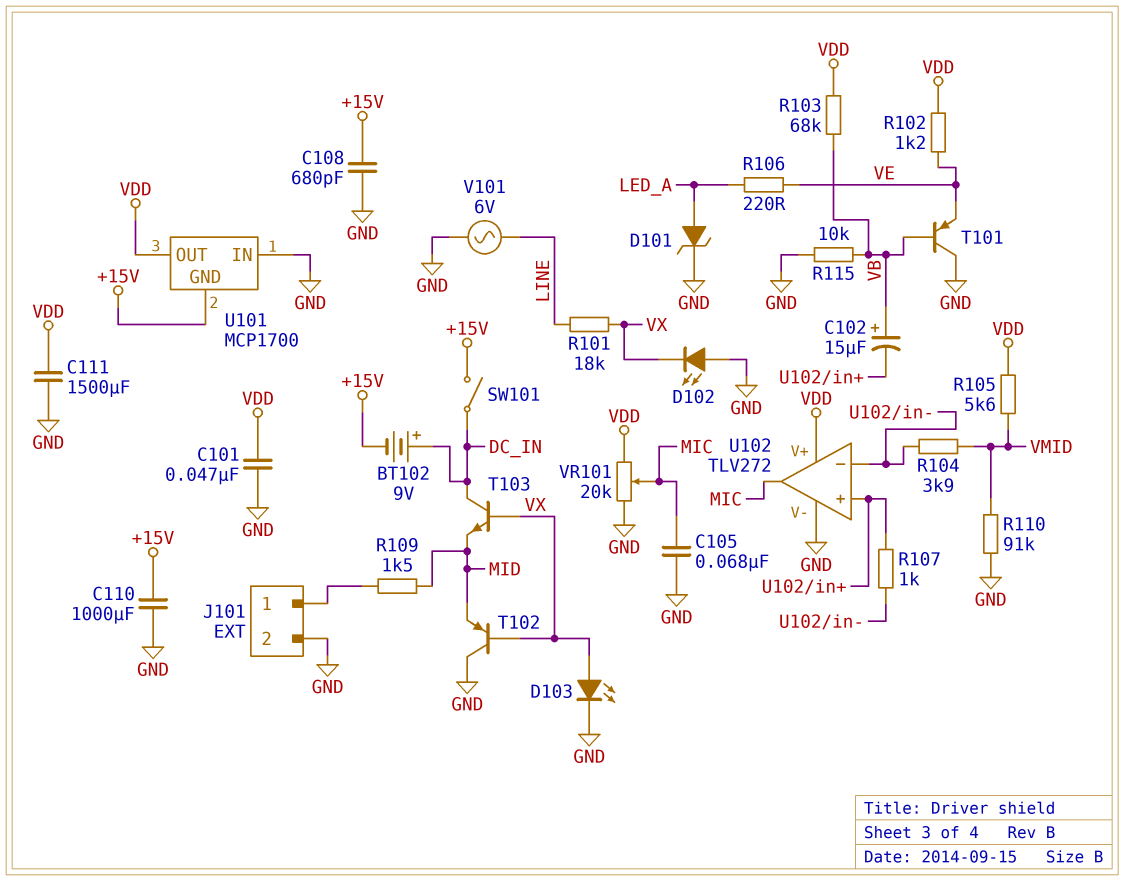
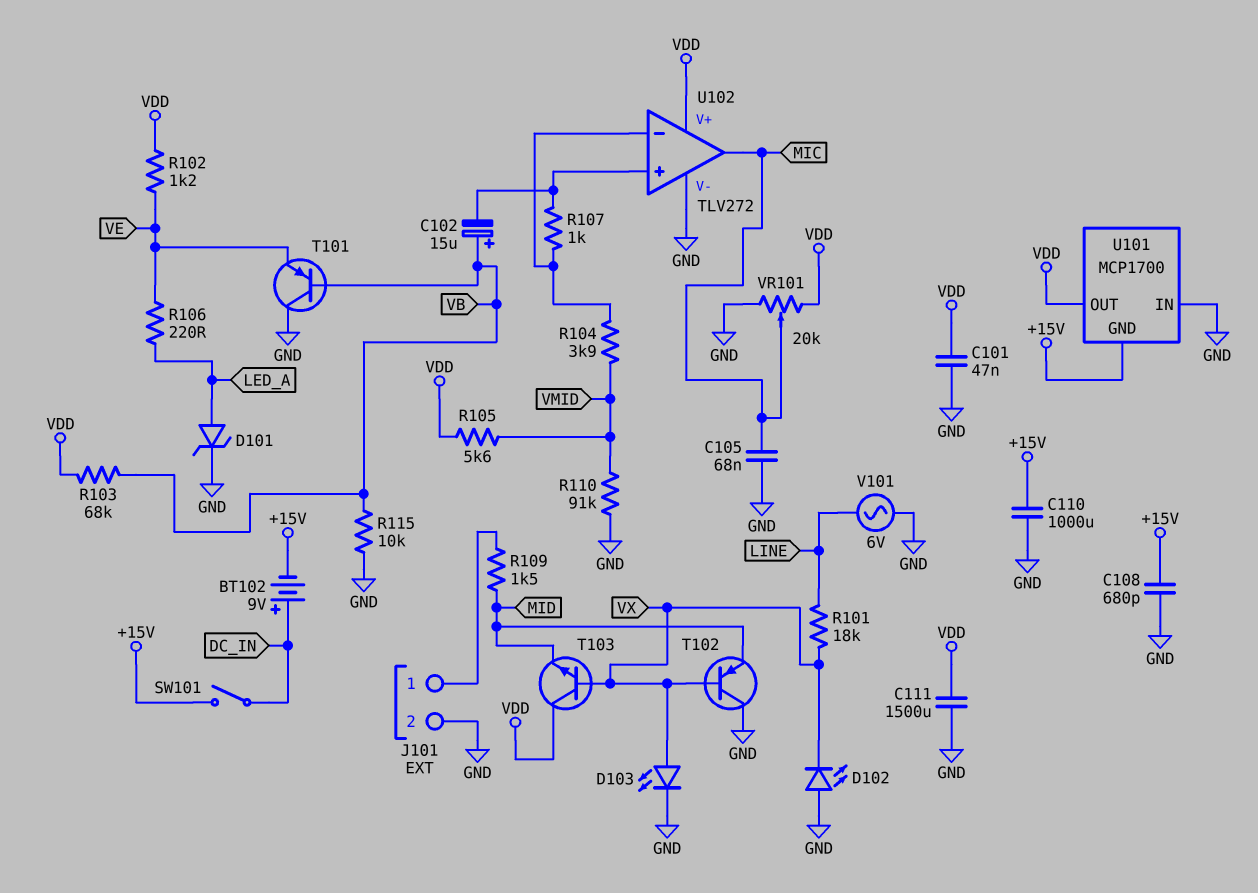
T103: NPN (B VX, C DC_IN, E MID) -> NPN (B VX, C VDD, E MID)

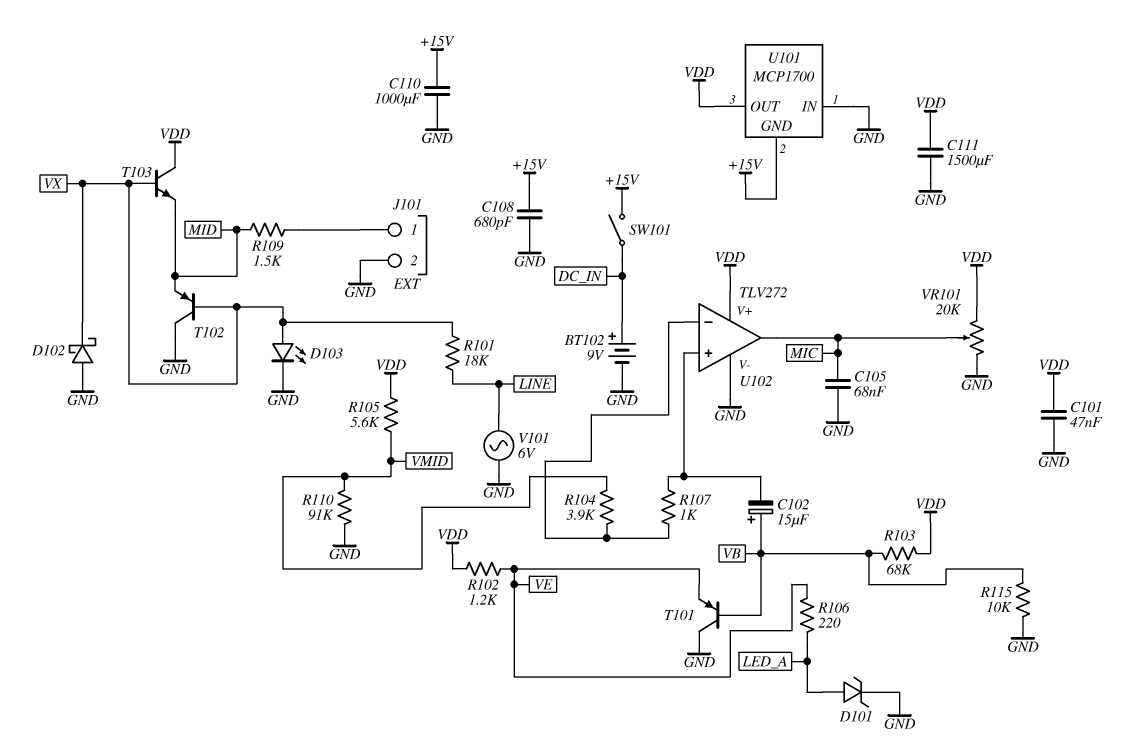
BT102: 9V (plus DC_IN, minus +15V) -> 9V (plus DC_IN, minus GND)
D102: LED (A GND, K VX) -> schottky (A GND, K VX)

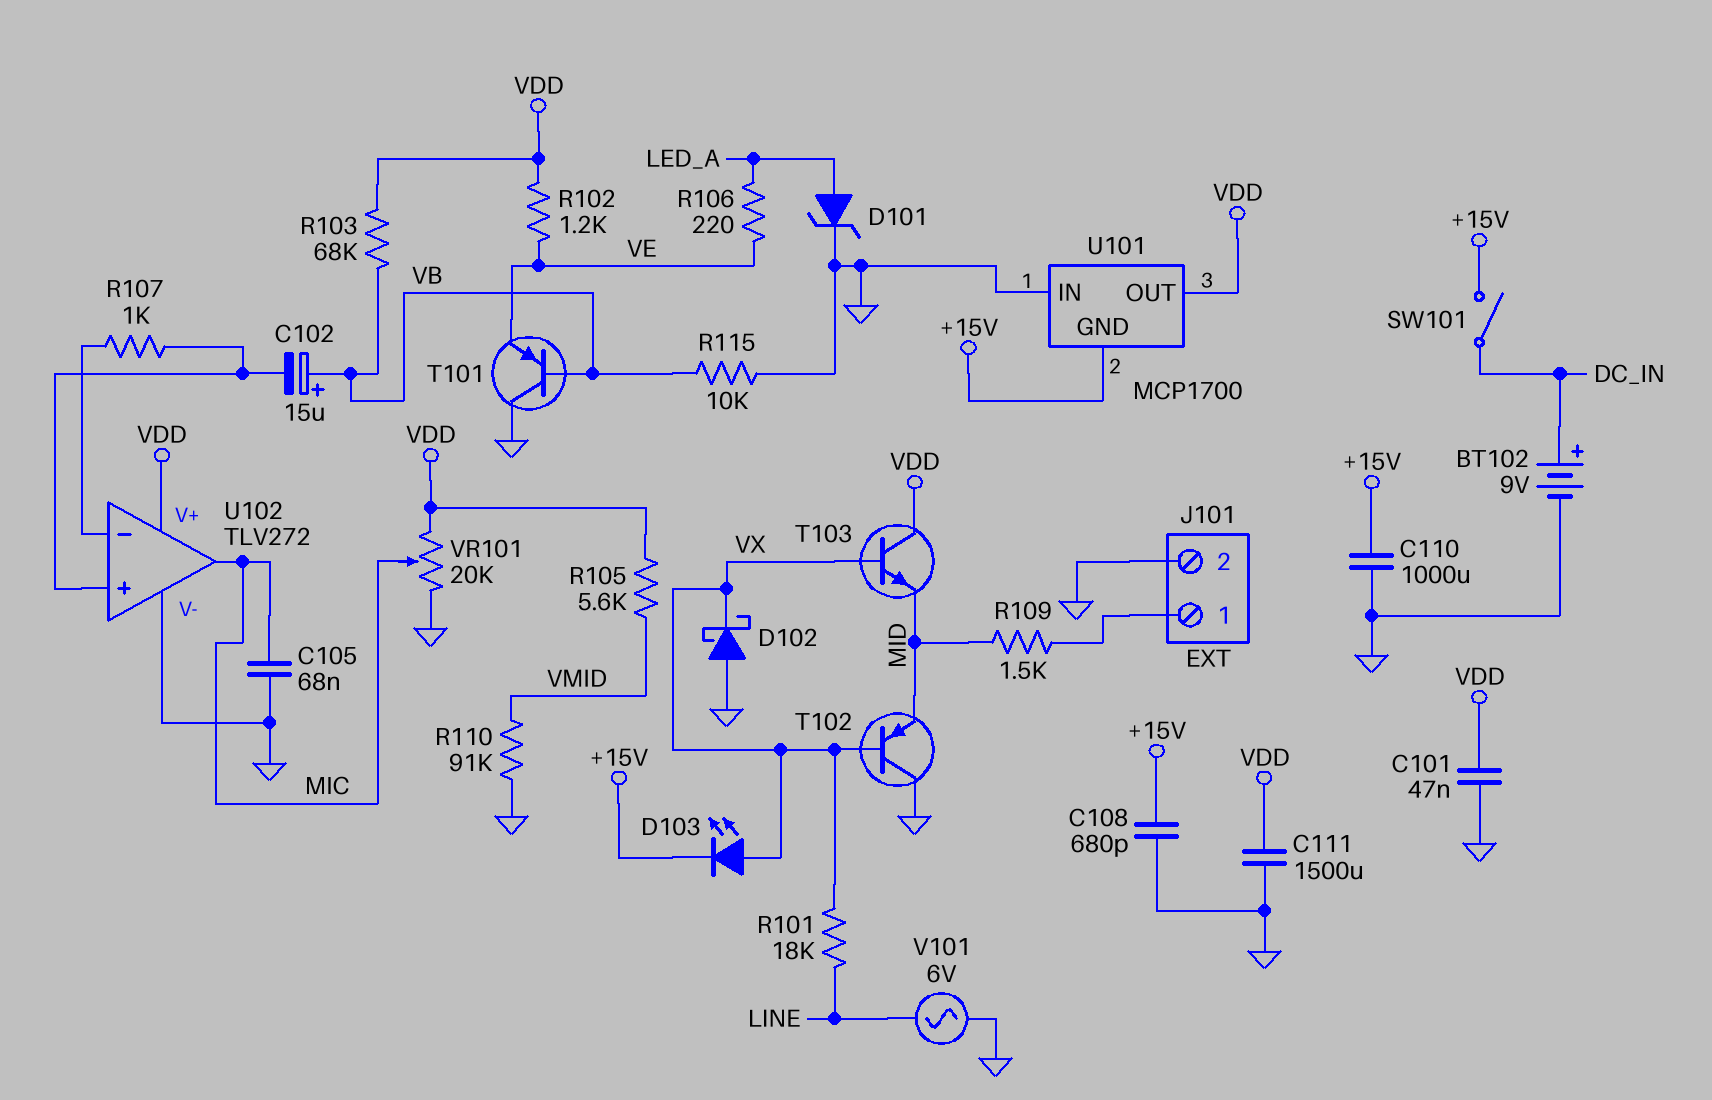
D103: LED (A VX, K GND) -> LED (A VX, K +15V)
R104: 3.9k (U102/in-, VMID) -> none

